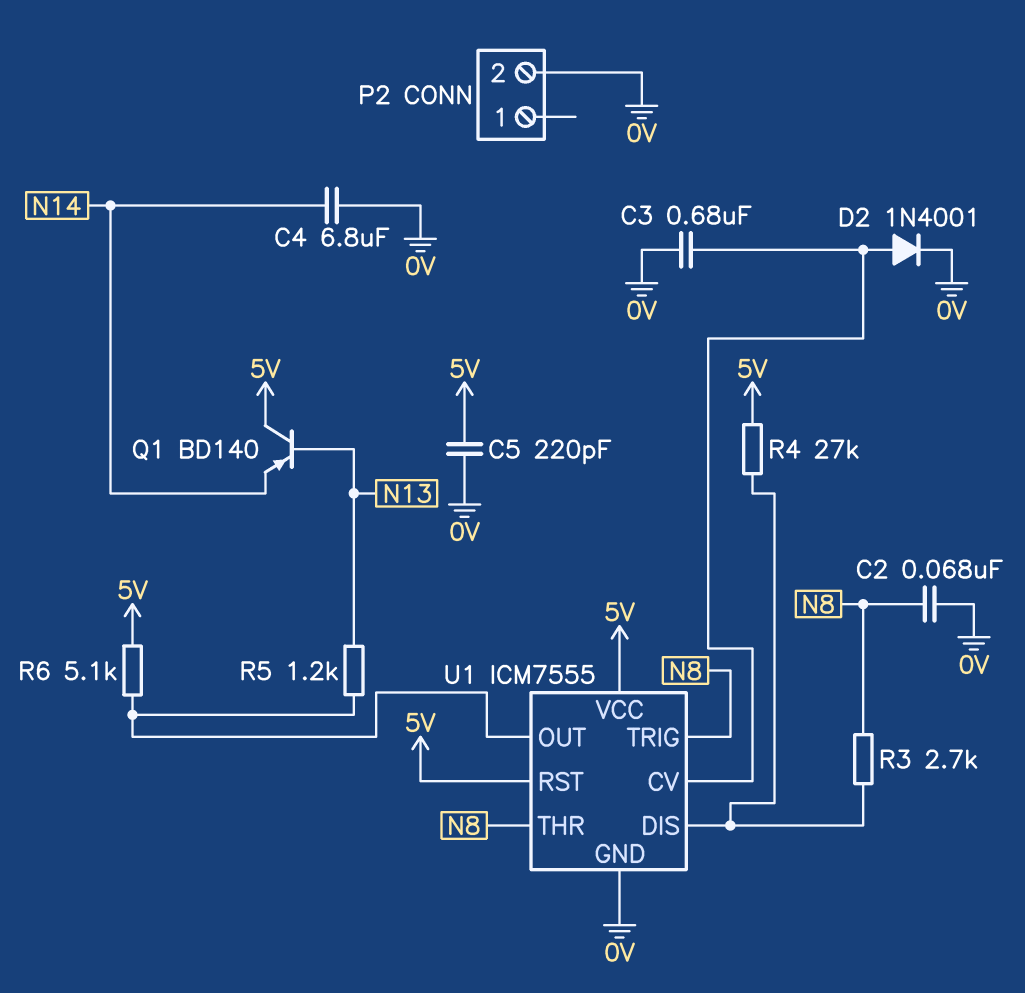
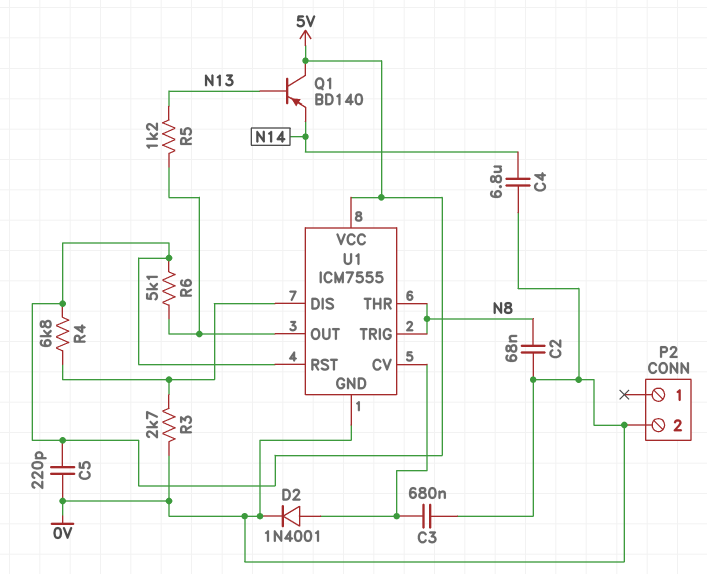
R3: 2.7k (N8, U1/DIS) -> 2.7k (0V, U1/DIS)
R4: 27k (5V, U1/DIS) -> 6.8k (5V, U1/DIS)

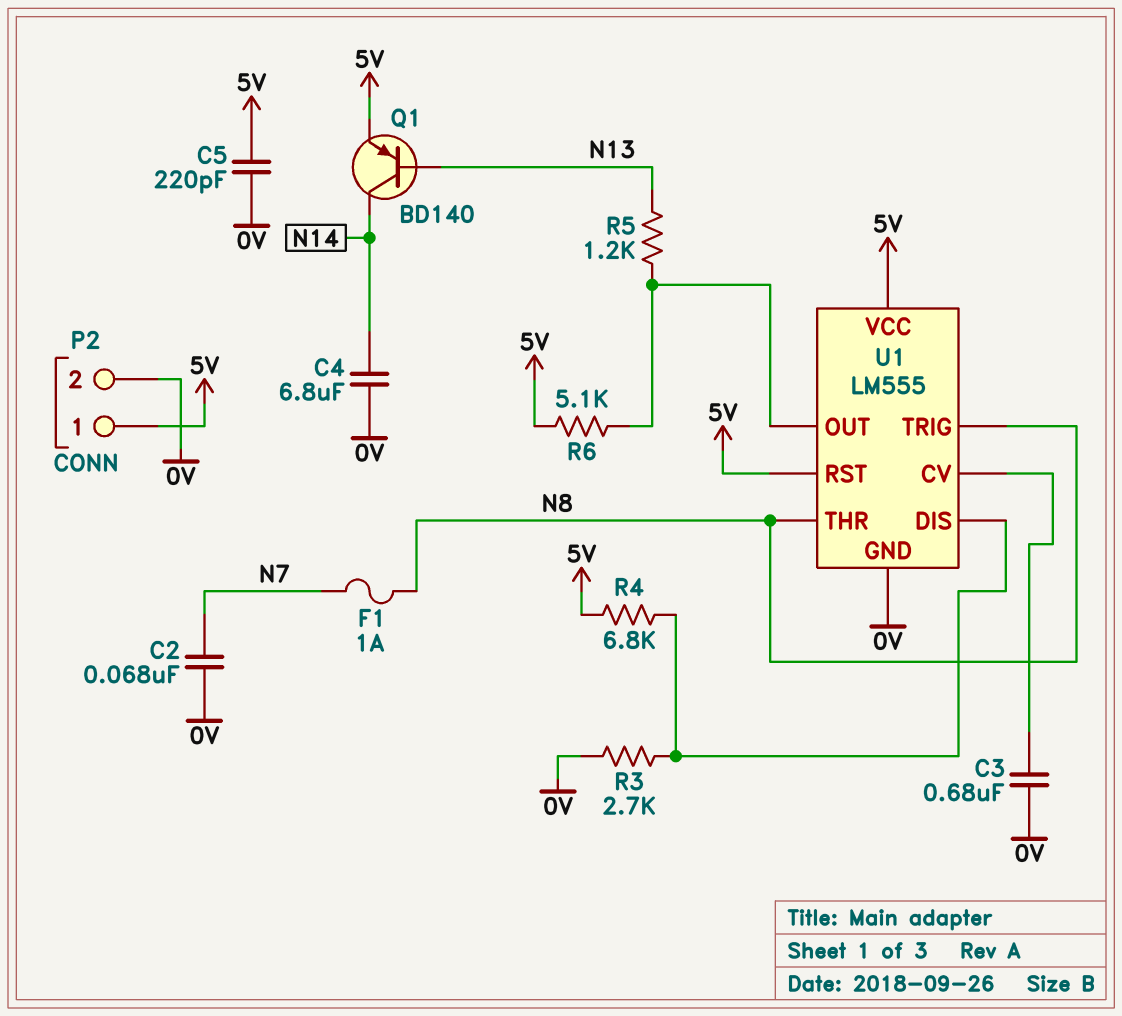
C2: 68nF (0V, N8) -> 68nF (0V, N7)
D2: diode 1N4001 (A U1/CV, K 0V) -> none
F1: none -> 1A (N7, N8)
P2 pin 1: none -> 5V
Q1: PNP BD140 (B N13, C 5V, E N14) -> PNP BD140 (B N13, C N14, E 5V)
U1: ICM7555 -> LM555

